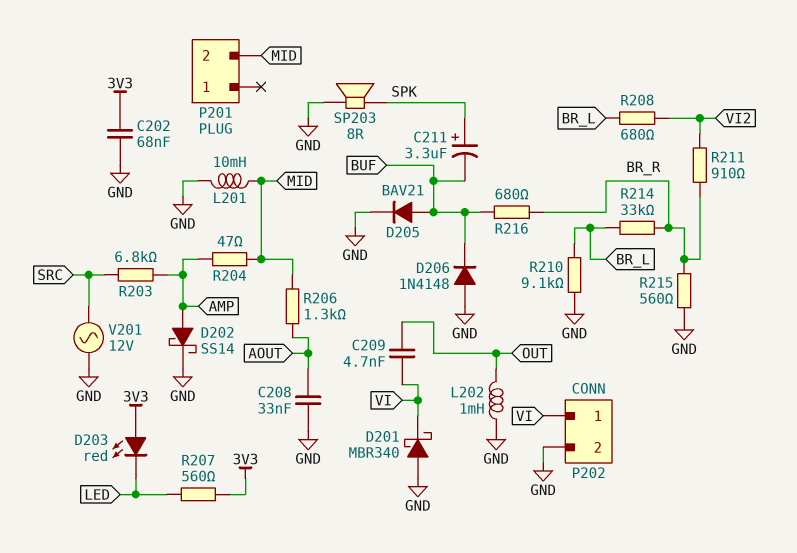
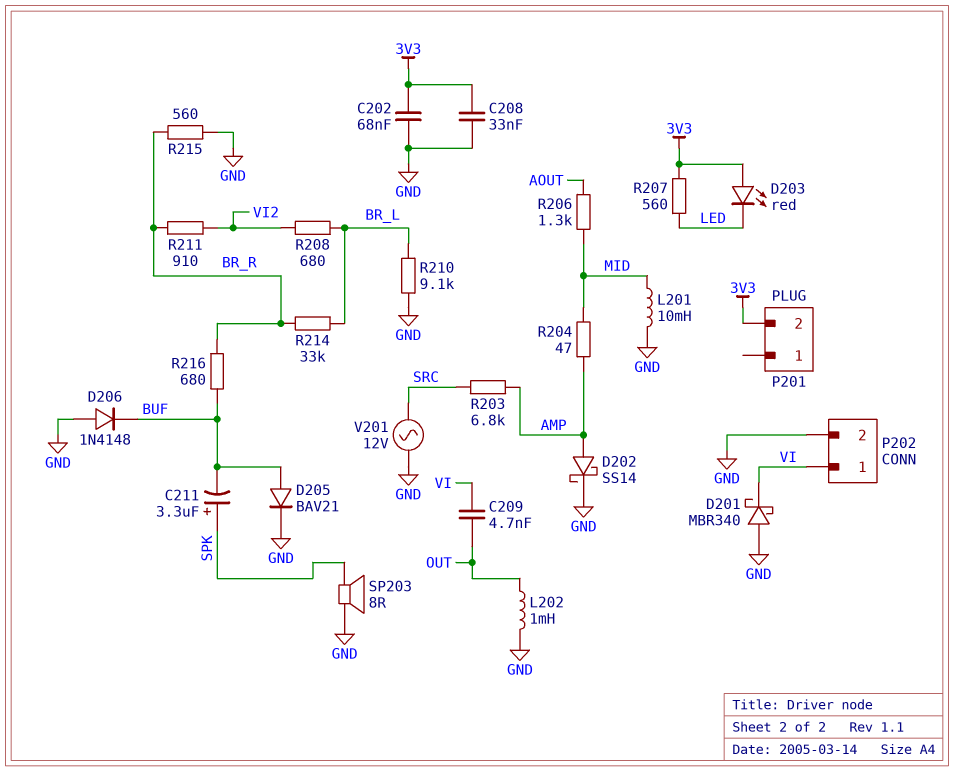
C208: 33nF (AOUT, GND) -> 33nF (3V3, GND)
P201 pin 2: MID -> 3V3

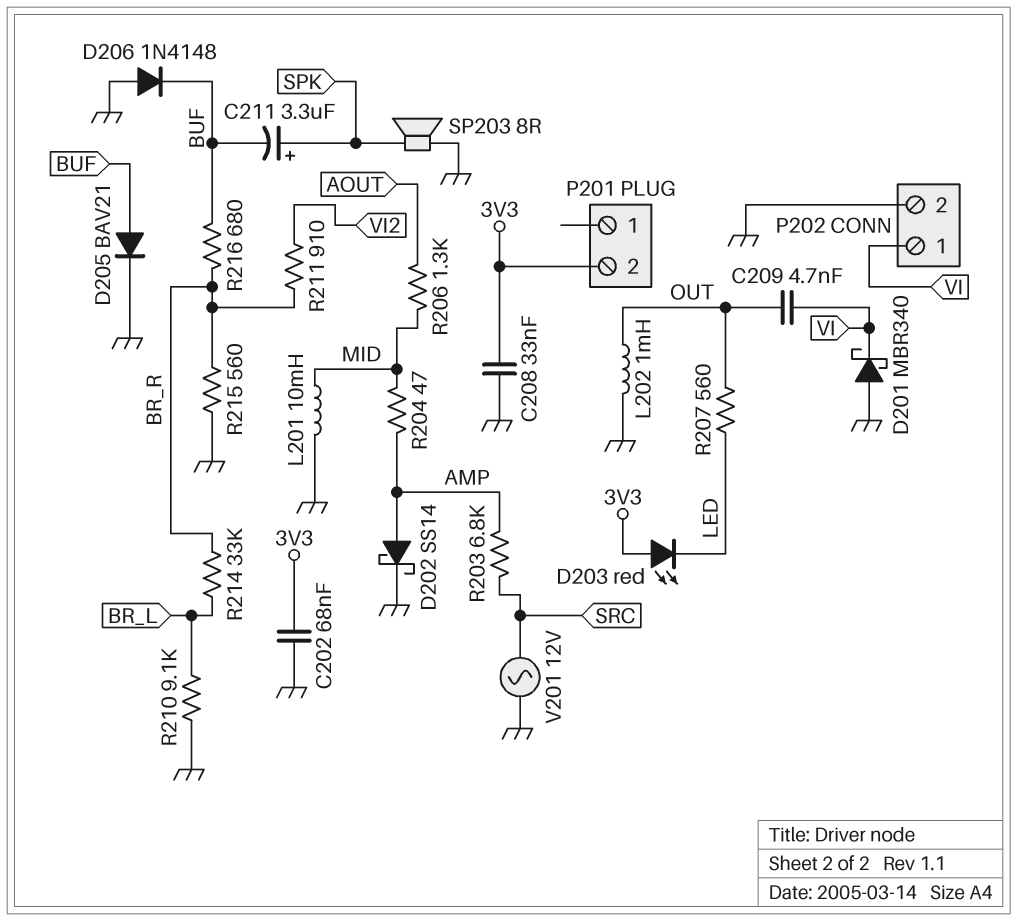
R207: 560 (3V3, LED) -> 560 (LED, OUT)
R208: 680 (BR_L, VI2) -> none

